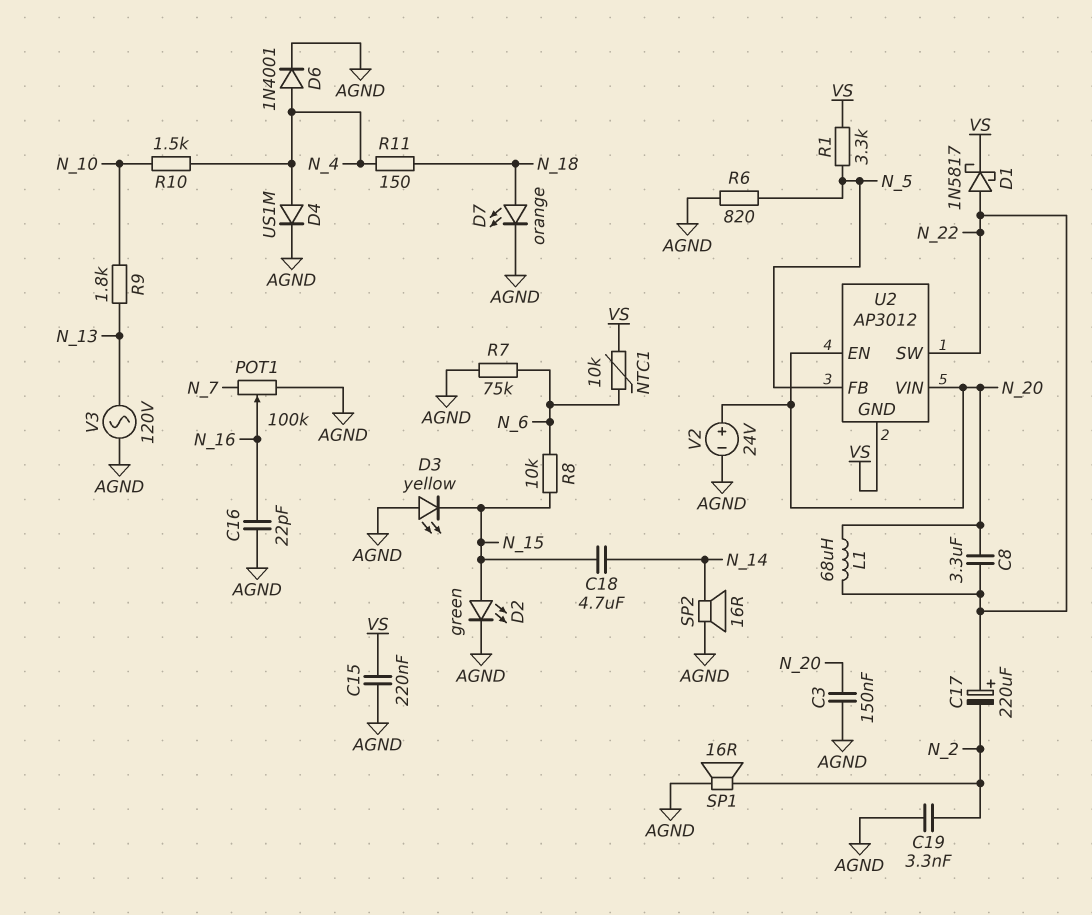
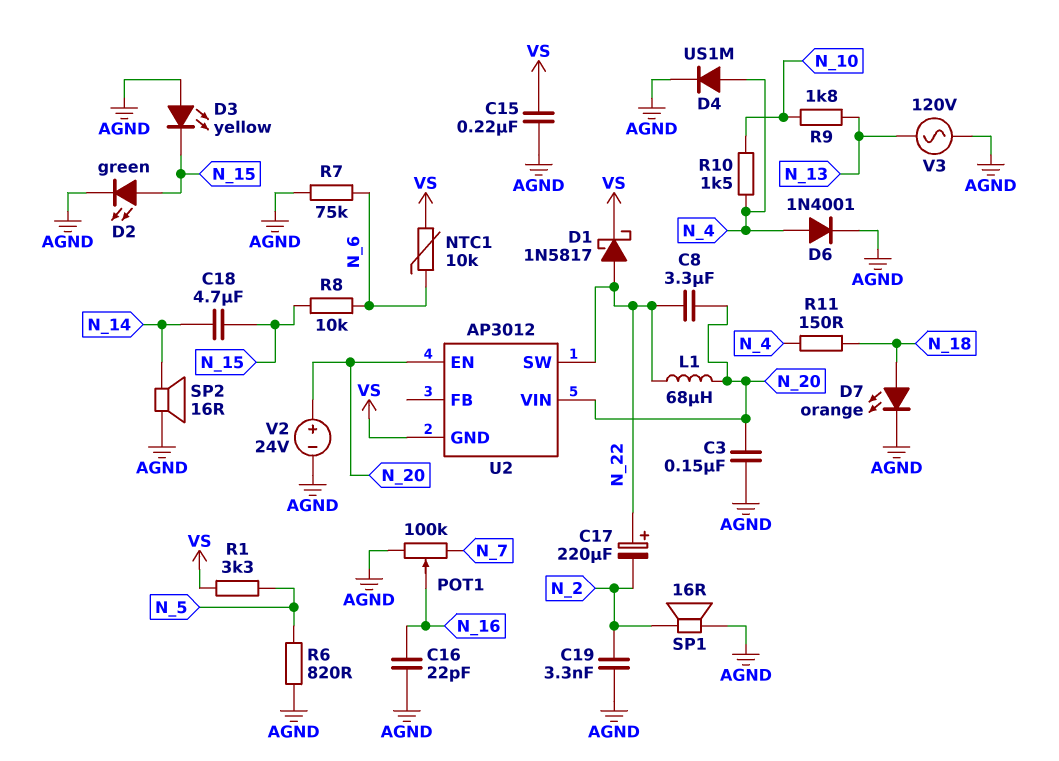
U2 pin FB: N_5 -> none

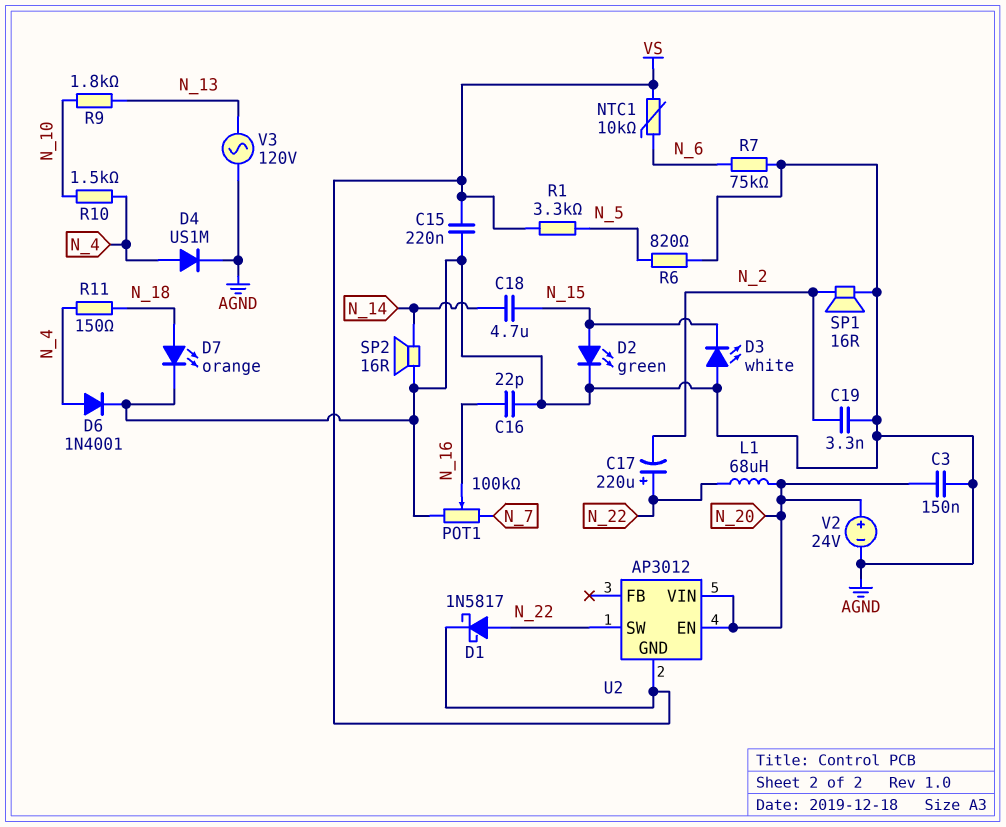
C8: 3.3uF (N_20, N_22) -> none
D3: LED yellow (A AGND, K N_15) -> LED white (A AGND, K N_15)
R8: 10k (N_6, N_15) -> none

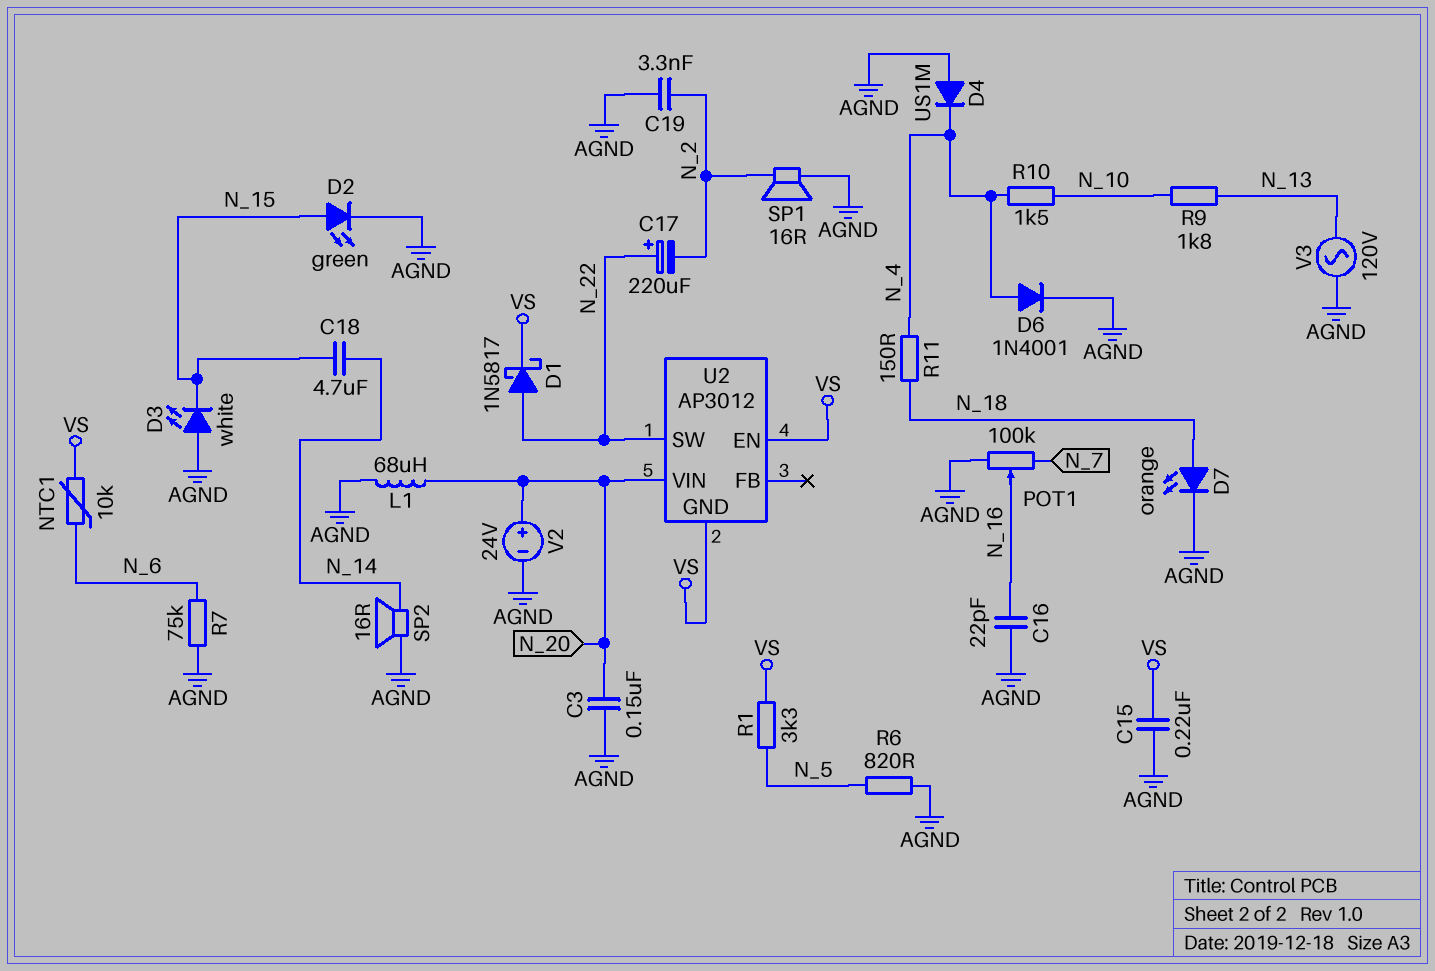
D4: diode US1M (A N_4, K AGND) -> diode US1M (A AGND, K N_4)
L1: 68uH (N_20, N_22) -> 68uH (AGND, N_20)
U2 pin EN: N_20 -> VS

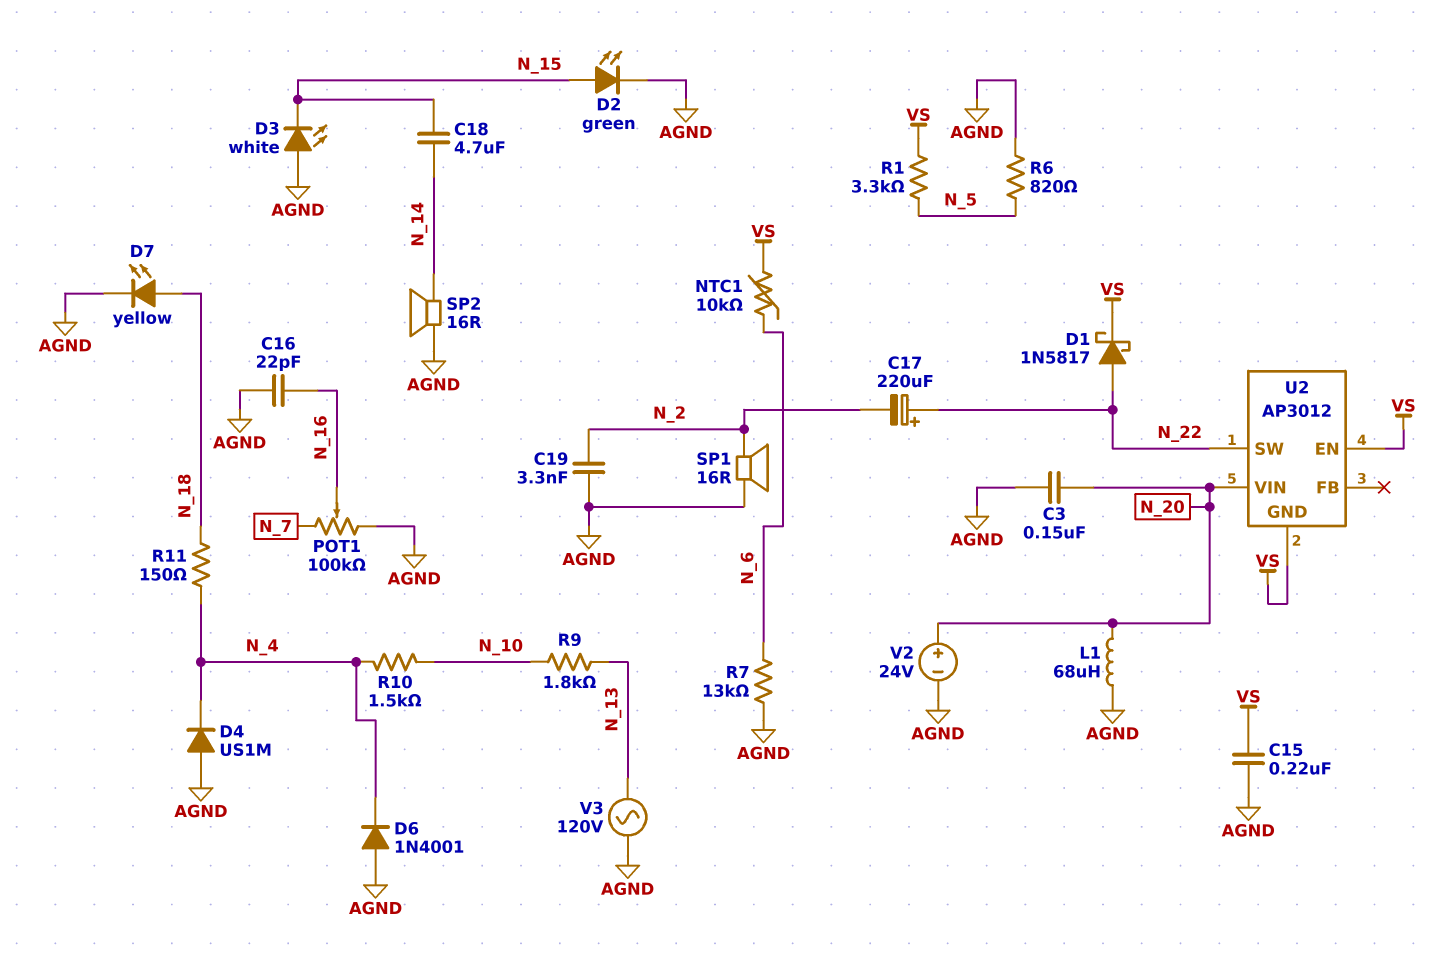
D6: diode 1N4001 (A N_4, K AGND) -> diode 1N4001 (A AGND, K N_4)
D7: LED orange (A N_18, K AGND) -> LED yellow (A N_18, K AGND)
R7: 75k (AGND, N_6) -> 13k (AGND, N_6)

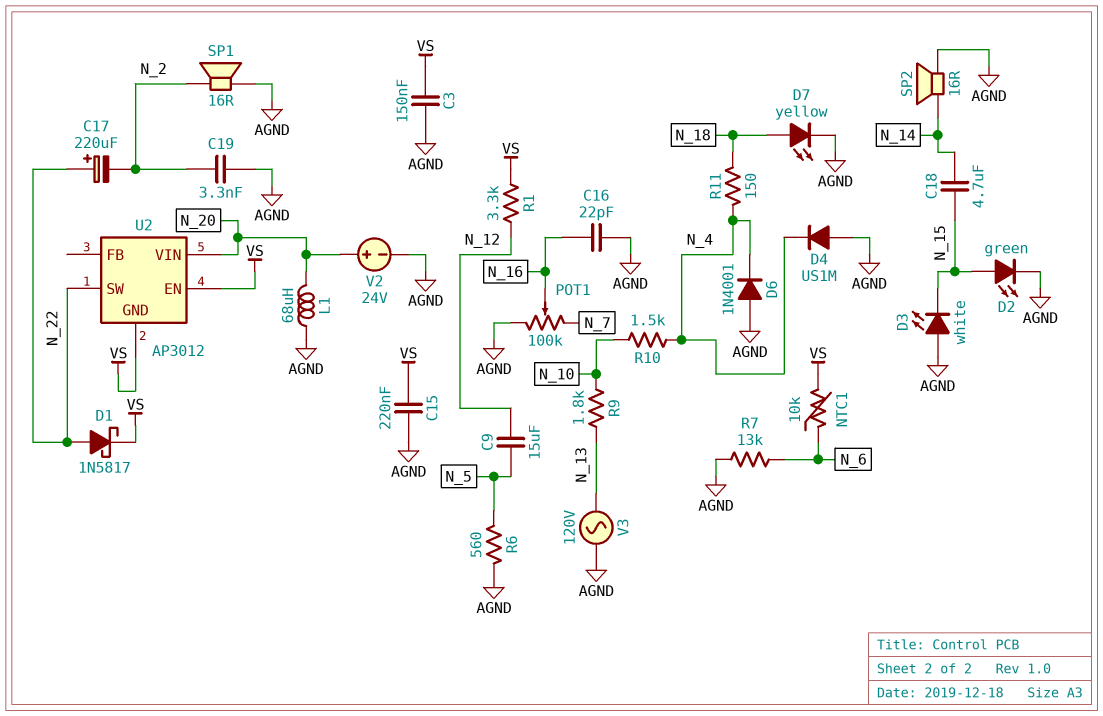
C3: 150nF (AGND, N_20) -> 150nF (AGND, VS)
C9: none -> 15uF (N_5, N_12)
R1: 3.3k (N_5, VS) -> 3.3k (N_12, VS)
R6: 820 (AGND, N_5) -> 560 (AGND, N_5)

